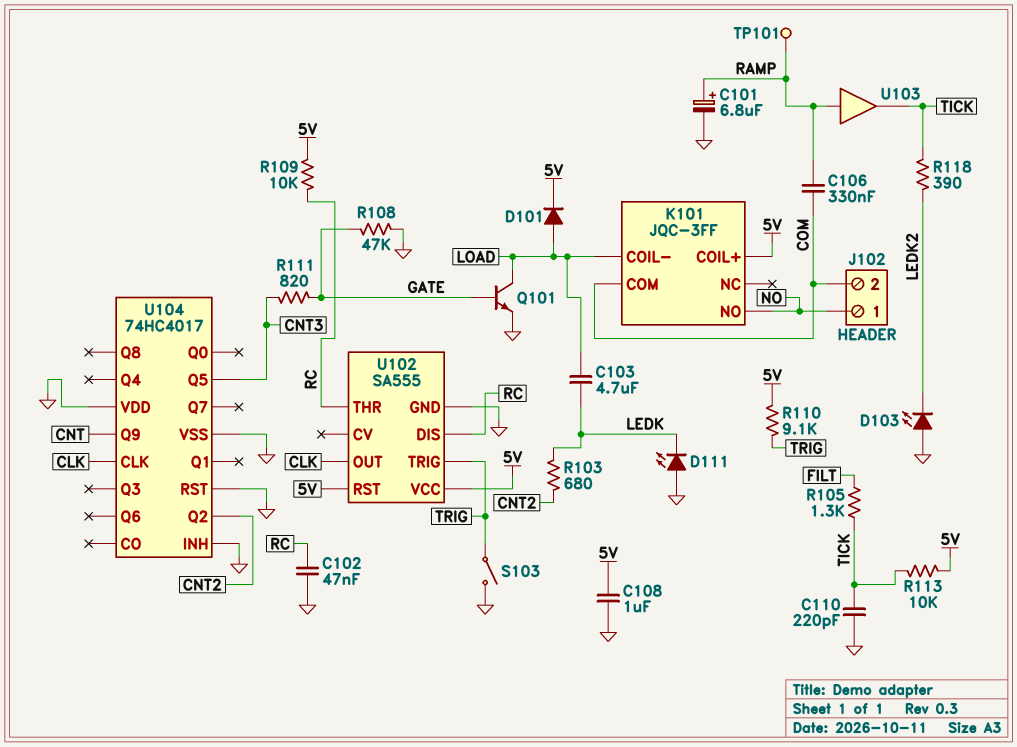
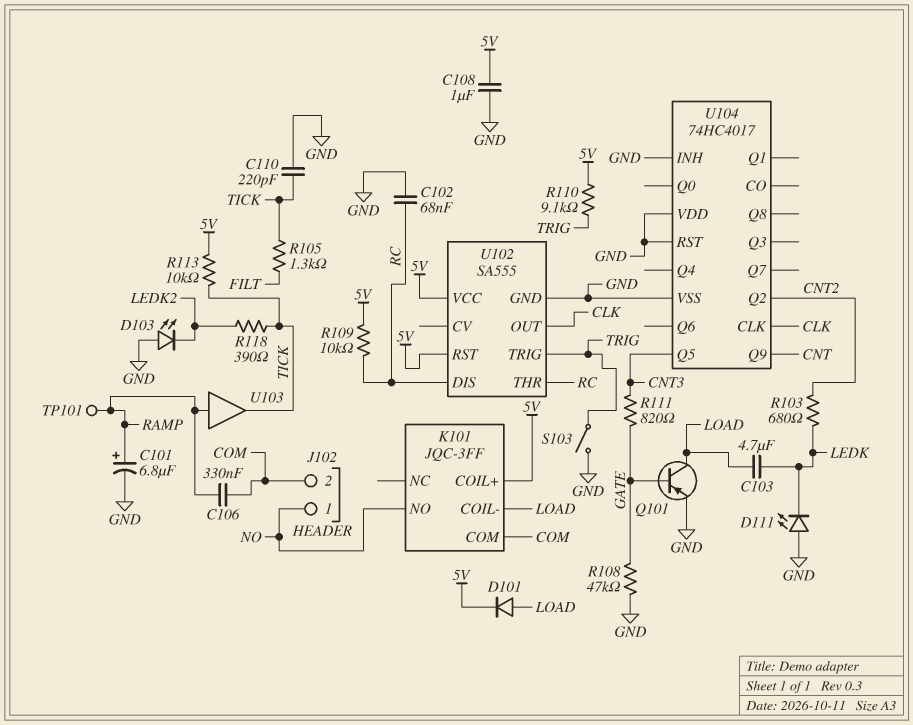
C102: 47nF (GND, RC) -> 68nF (GND, RC)
Q101: NPN (B GATE, C LOAD, E GND) -> PNP (B GATE, C LOAD, E GND)

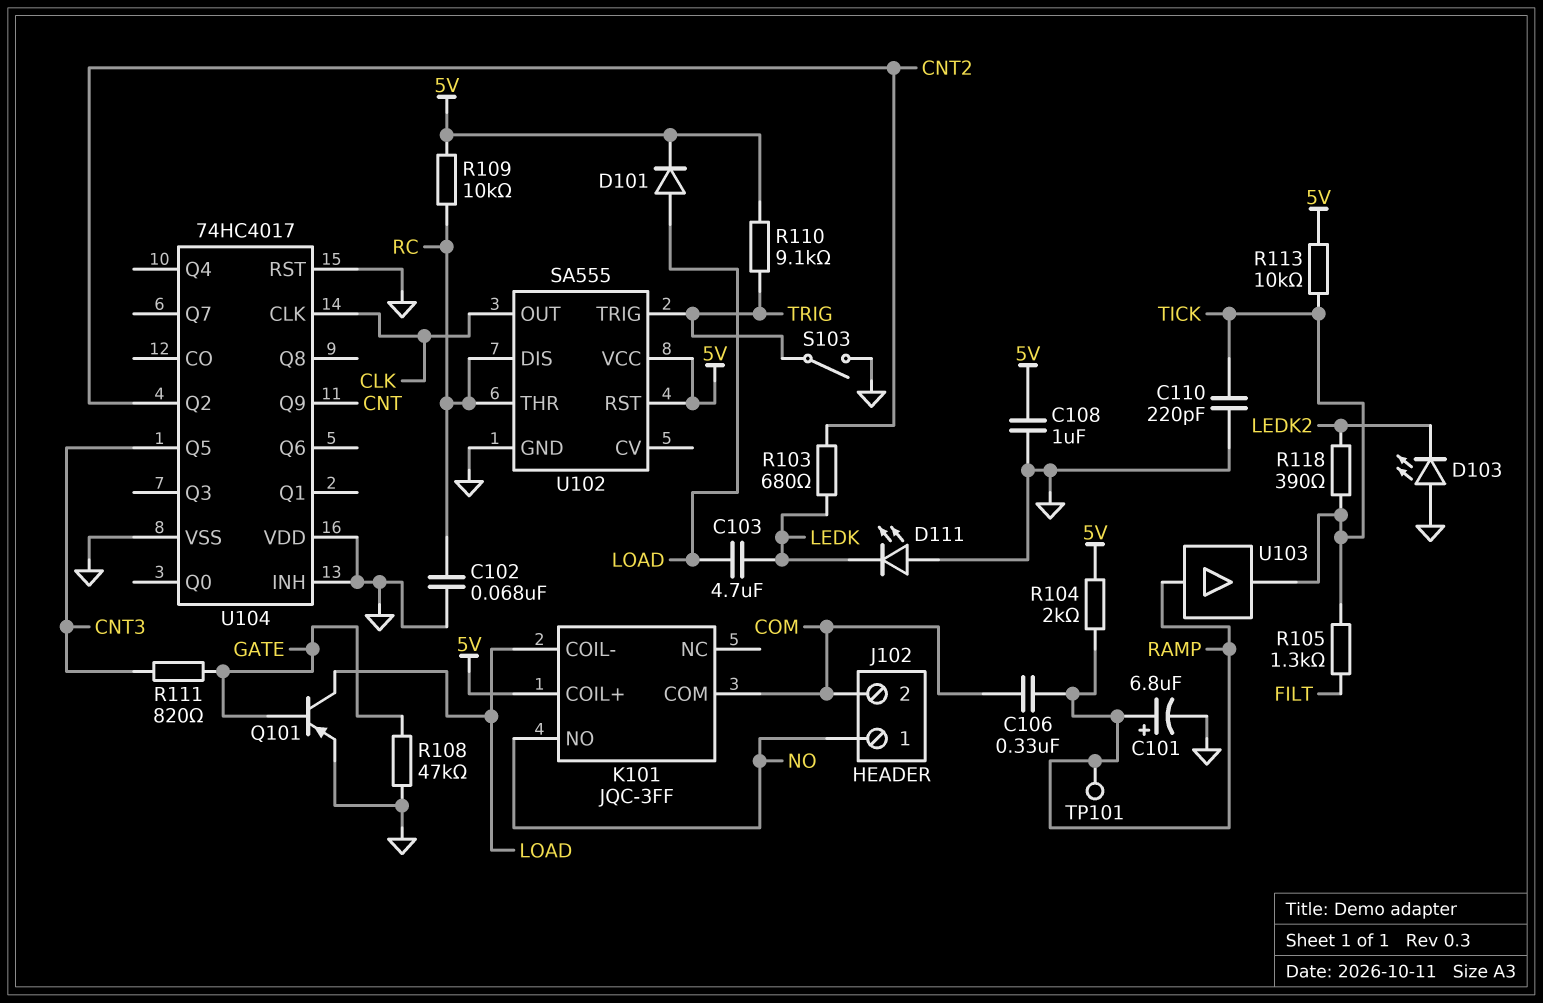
R104: none -> 2k (5V, RAMP)

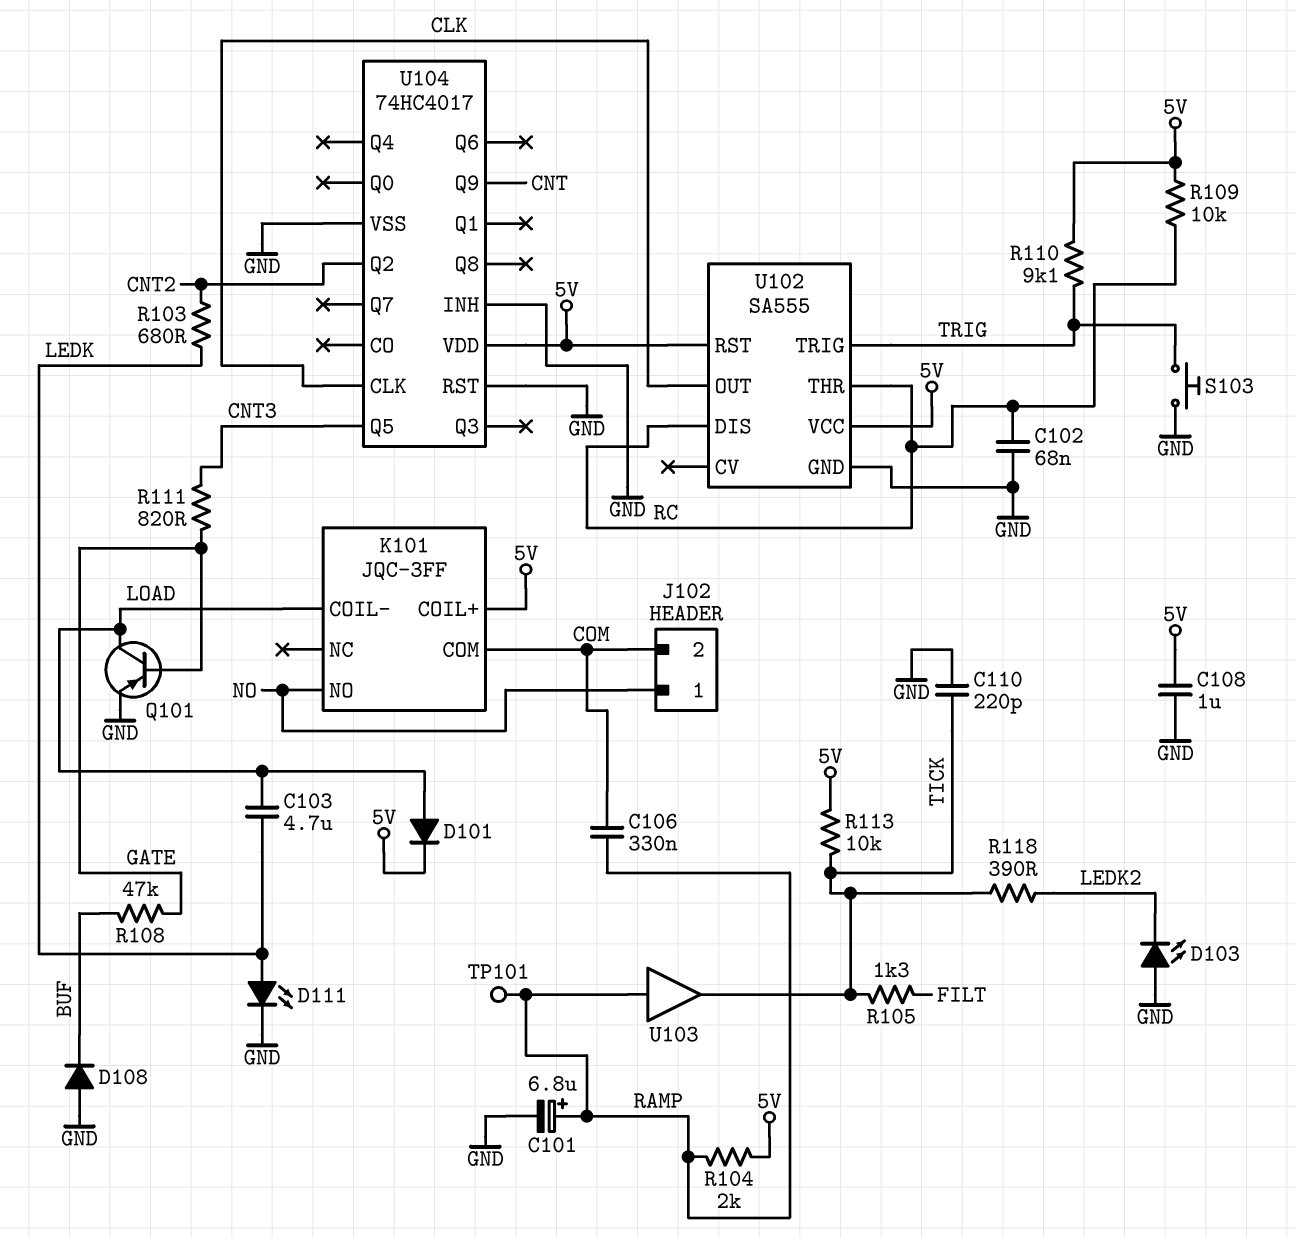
D108: none -> diode (A GND, K BUF)
D111: LED (A GND, K LEDK) -> LED (A LEDK, K GND)
R108: 47k (GATE, GND) -> 47k (BUF, GATE)
S103: switch (GND, TRIG) -> button (GND, TRIG)
U104 pin VDD: GND -> 5V

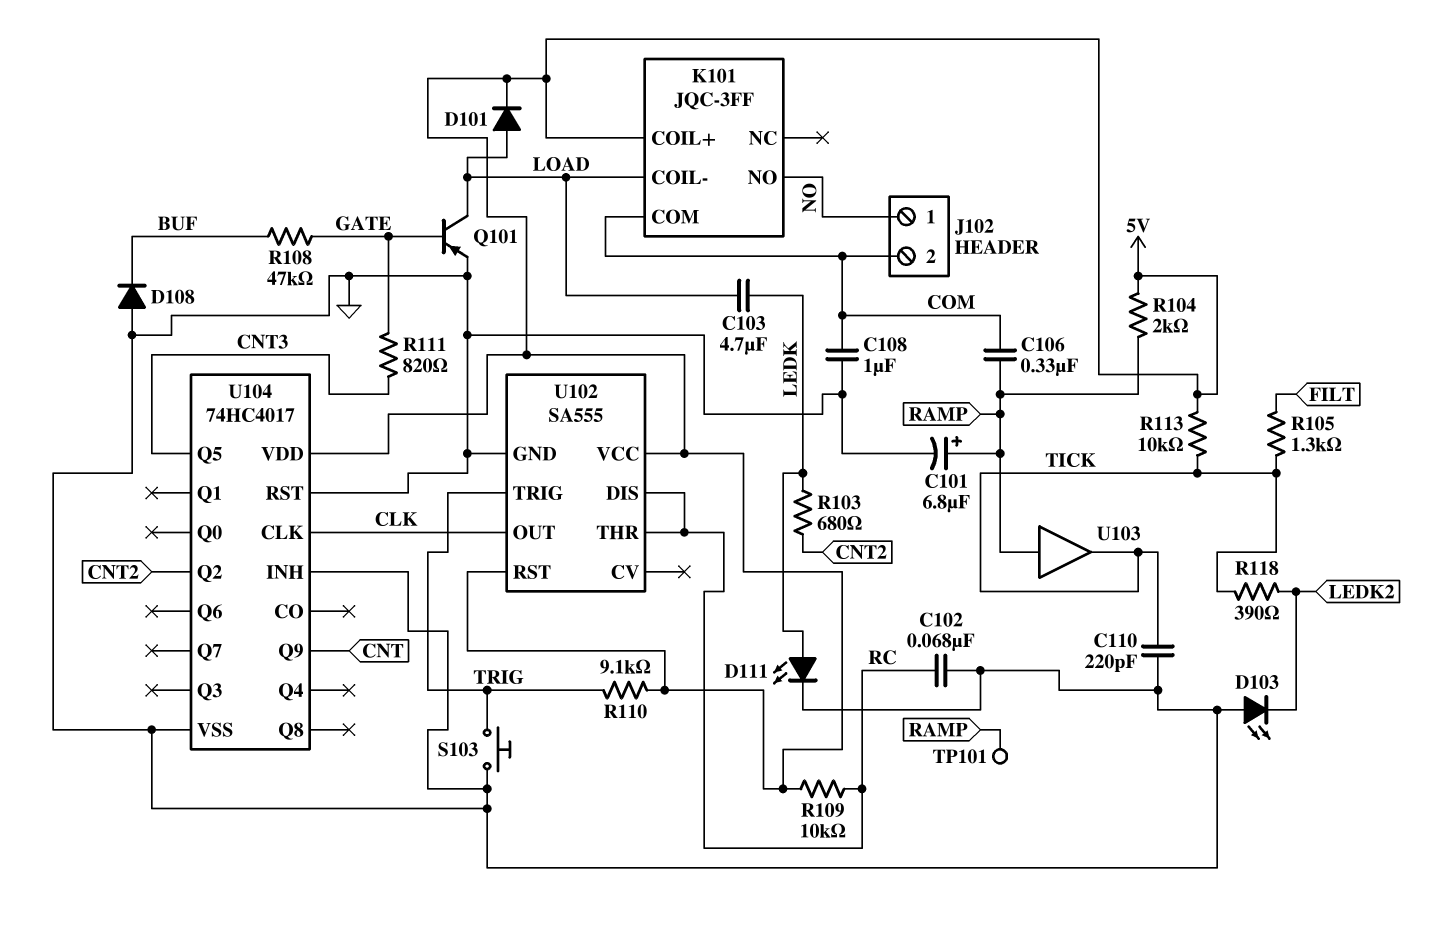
C108: 1uF (5V, GND) -> 1uF (COM, GND)

